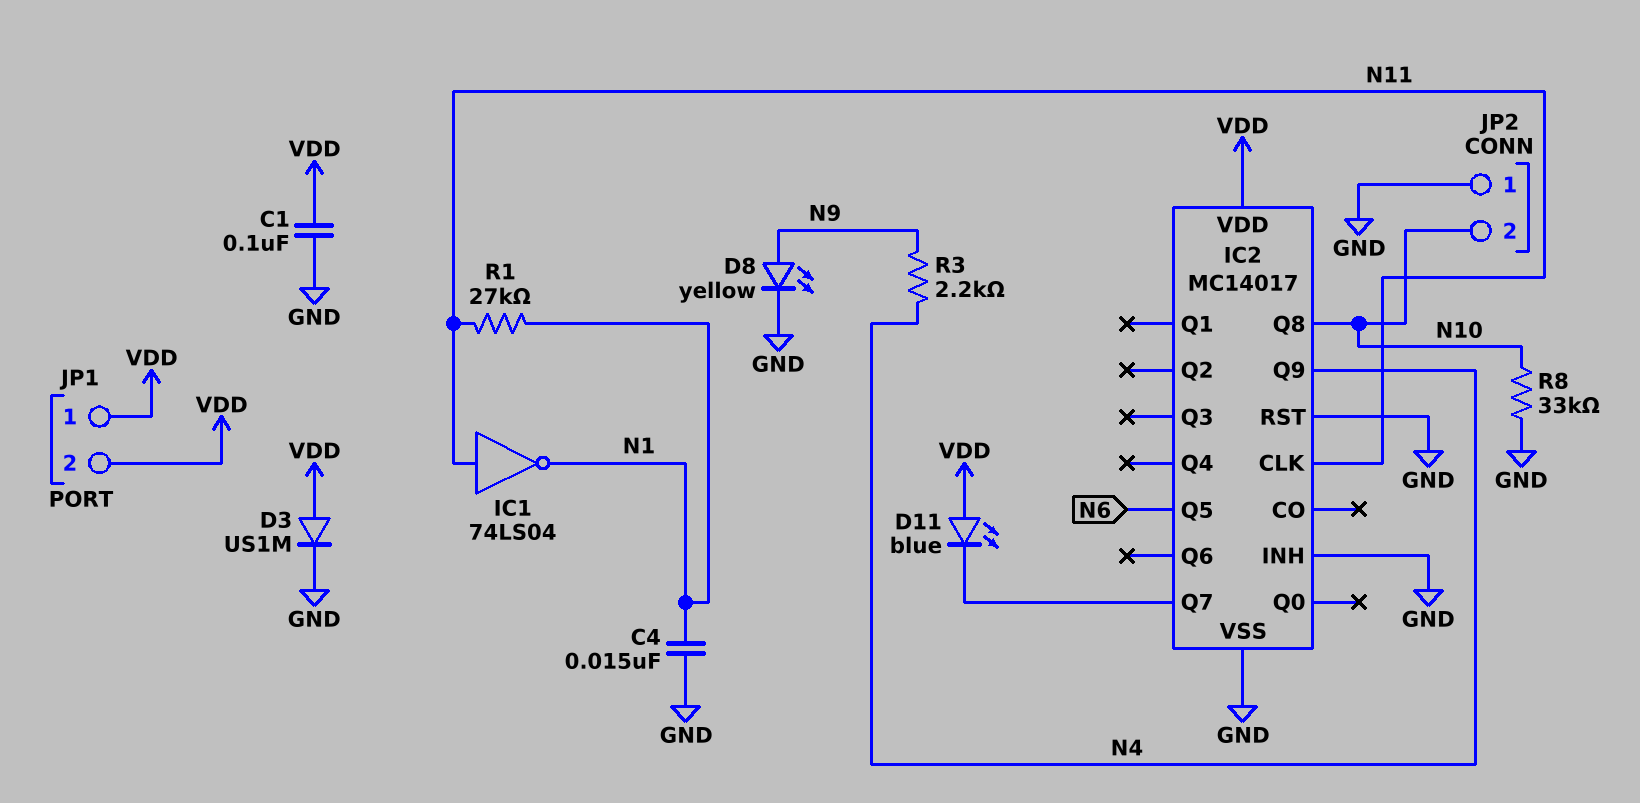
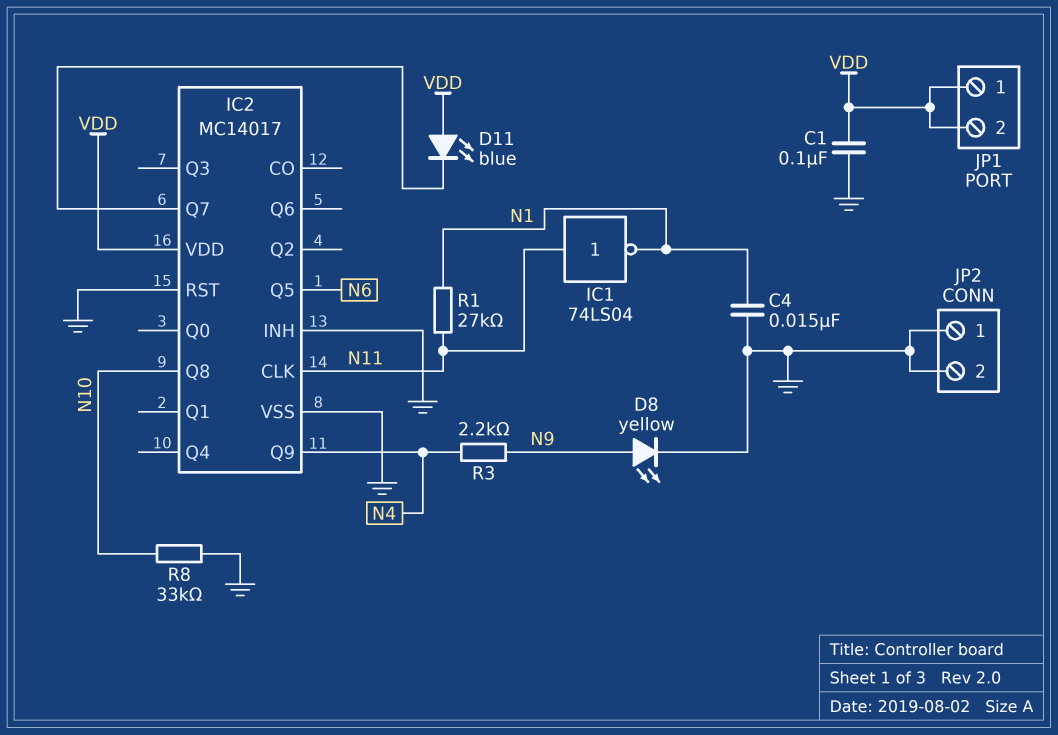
D3: diode US1M (A VDD, K GND) -> none
JP2 pin 2: N10 -> GND

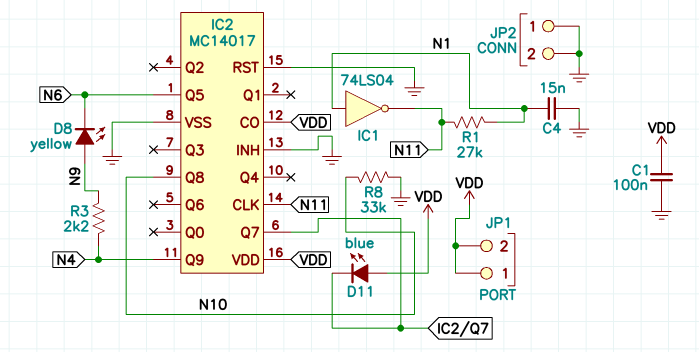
D8: LED yellow (A N9, K GND) -> LED yellow (A N9, K N6)
IC1: NOT 74LS04 (in N11, out N1) -> NOT 74LS04 (in N1, out N11)
IC2 pin CO: none -> VDD

